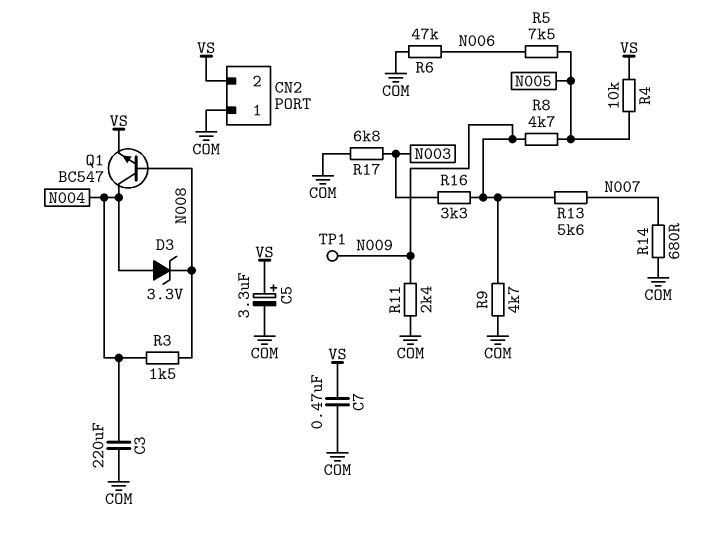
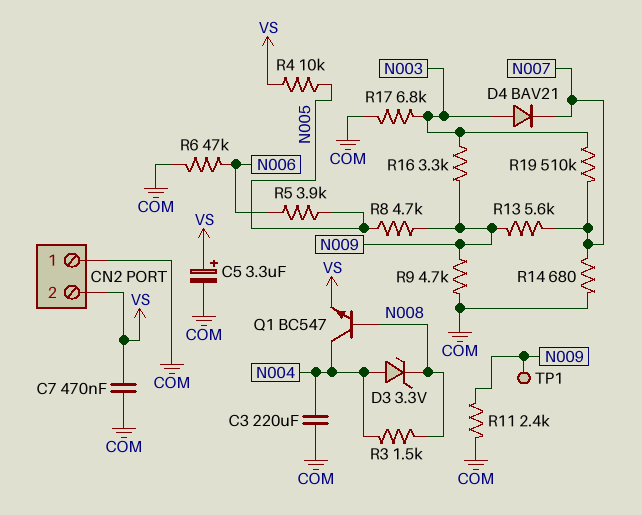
D4: none -> diode BAV21 (A N003, K N007)
R5: 7.5k (N005, N006) -> 3.9k (N005, N006)
R19: none -> 510k (N003, N007)

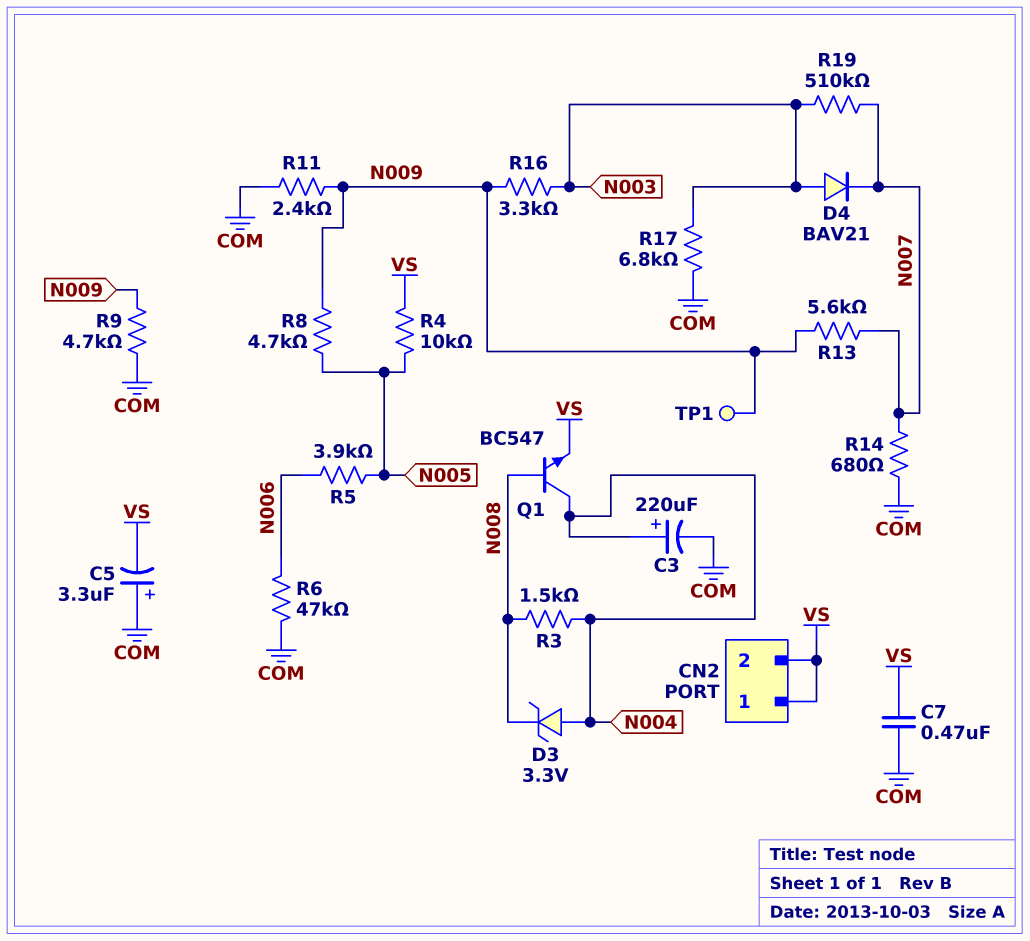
C3: 220uF (COM, N004) -> 220uF (plus N004, minus COM)
C5: 3.3uF (plus VS, minus COM) -> 3.3uF (plus COM, minus VS)
CN2 pin 1: COM -> VS

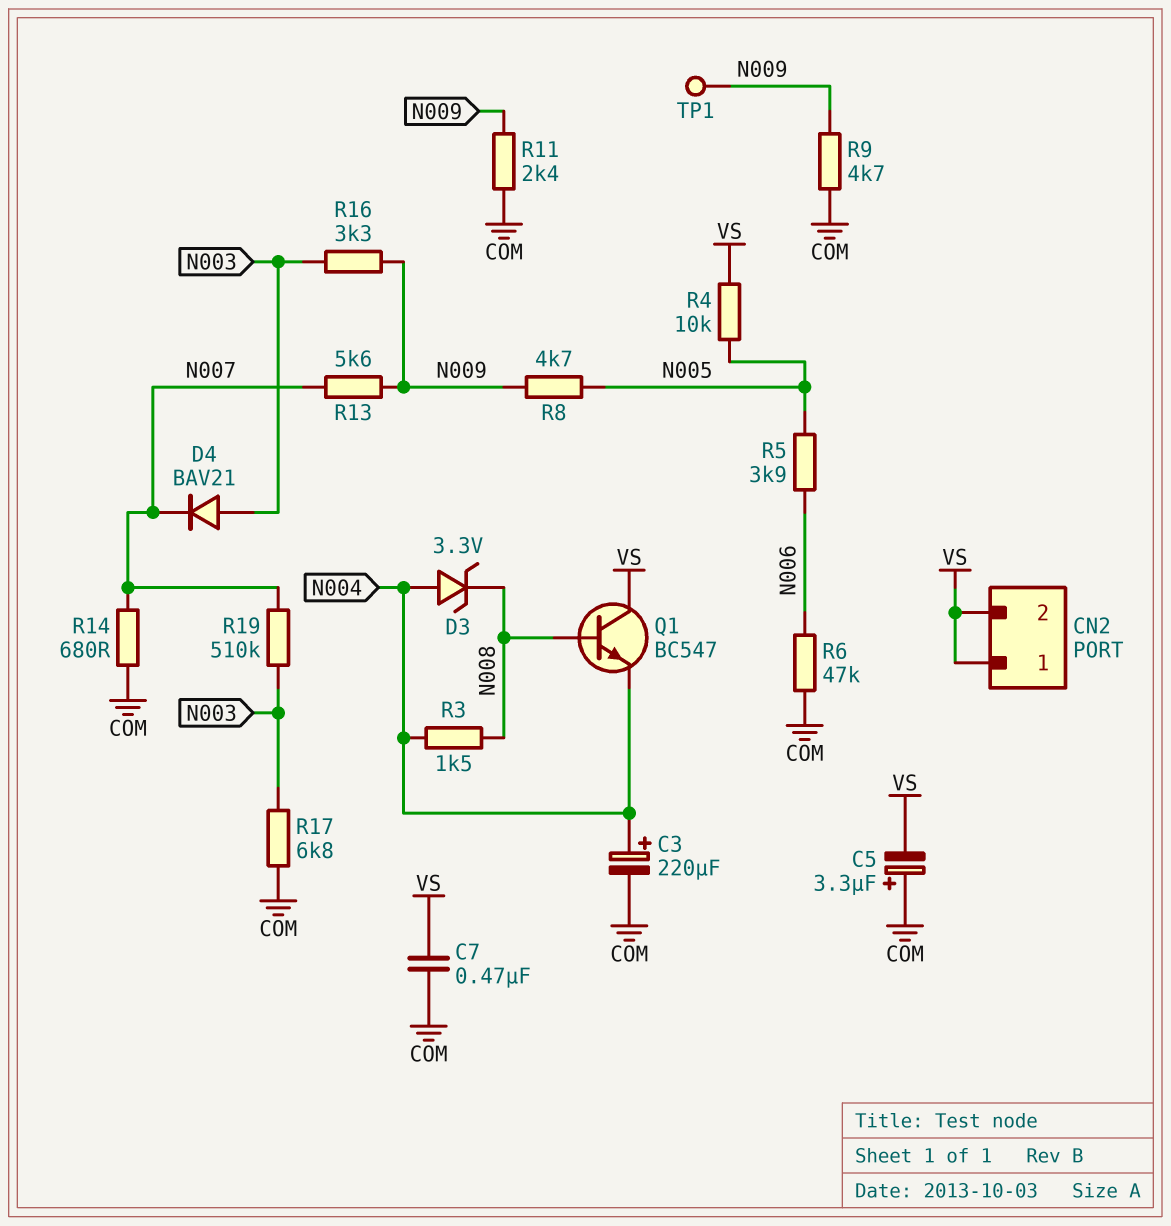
Q1: NPN BC547 (B N008, C N004, E VS) -> NPN BC547 (B N008, C VS, E N004)

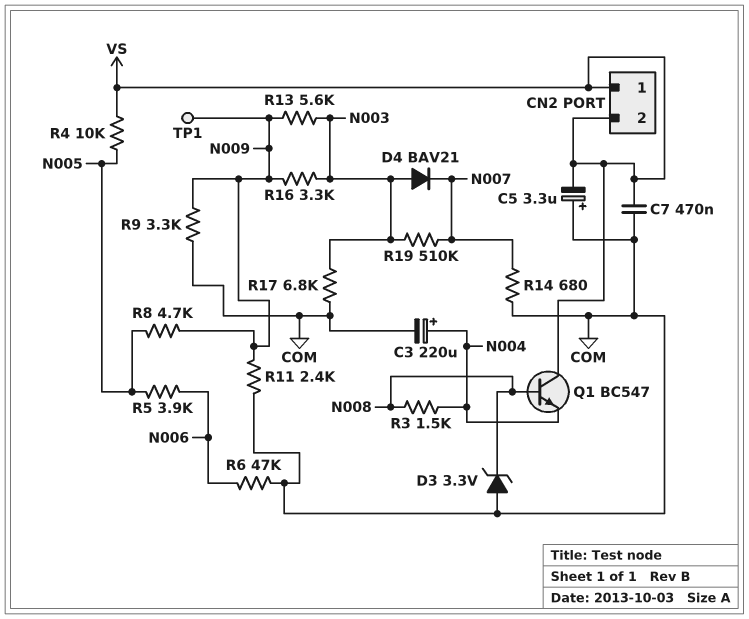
D3: zener 3.3V (A N004, K N008) -> zener 3.3V (A COM, K N008)
R9: 4.7k (COM, N009) -> 3.3k (COM, N009)
R13: 5.6k (N007, N009) -> 5.6k (N003, N009)

